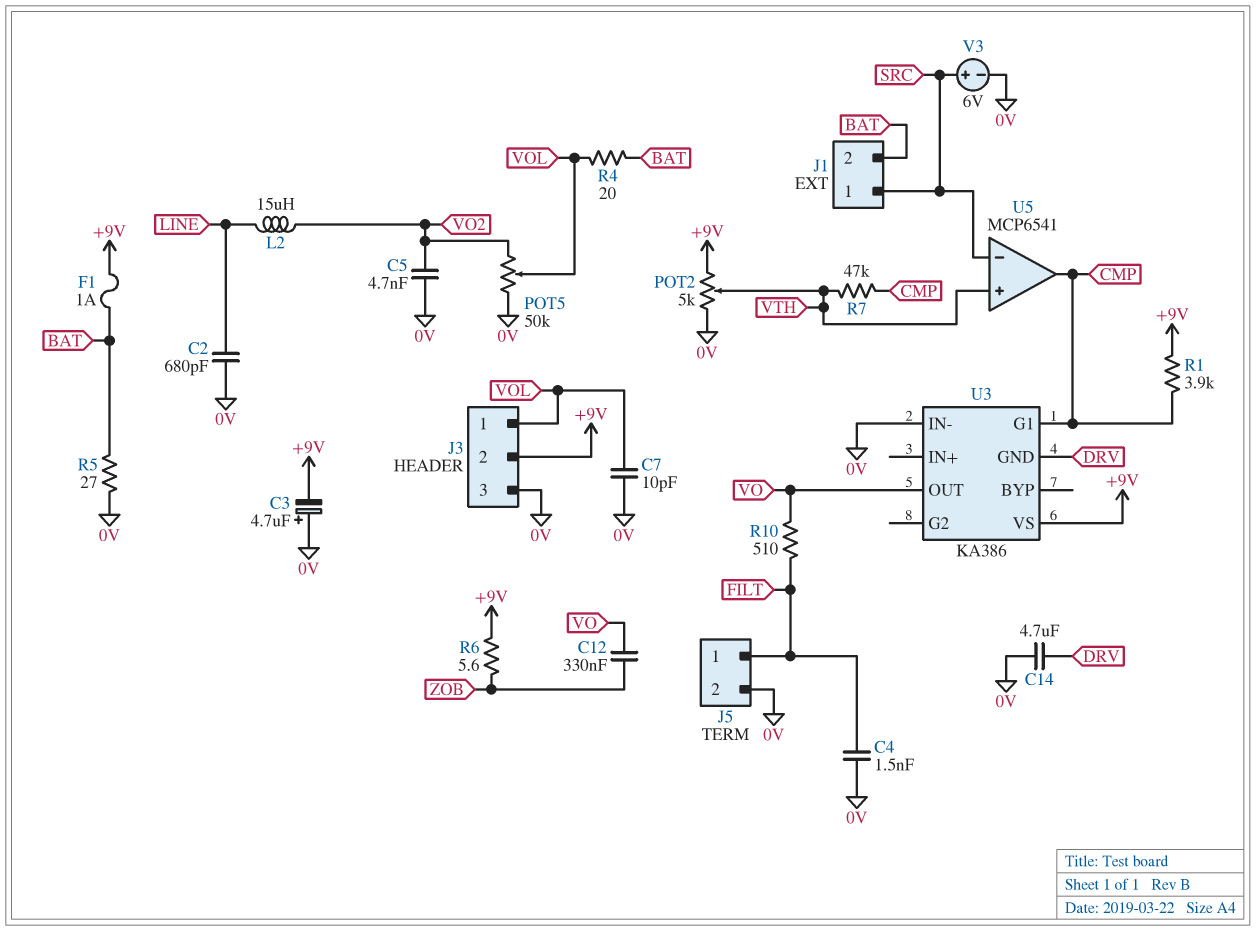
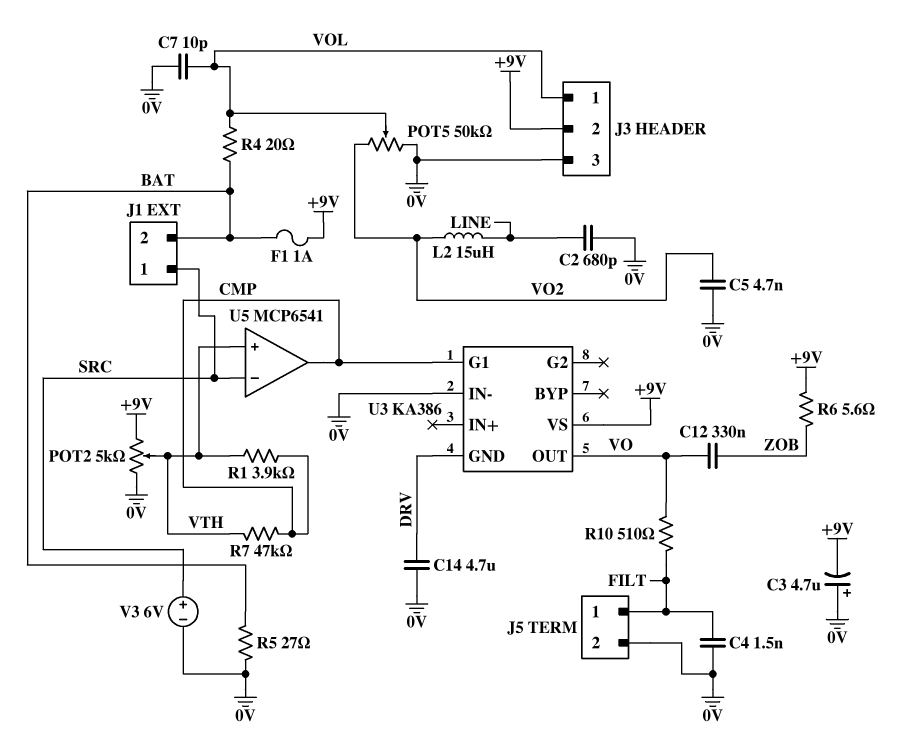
R1: 3.9k (+9V, CMP) -> 3.9k (CMP, VTH)

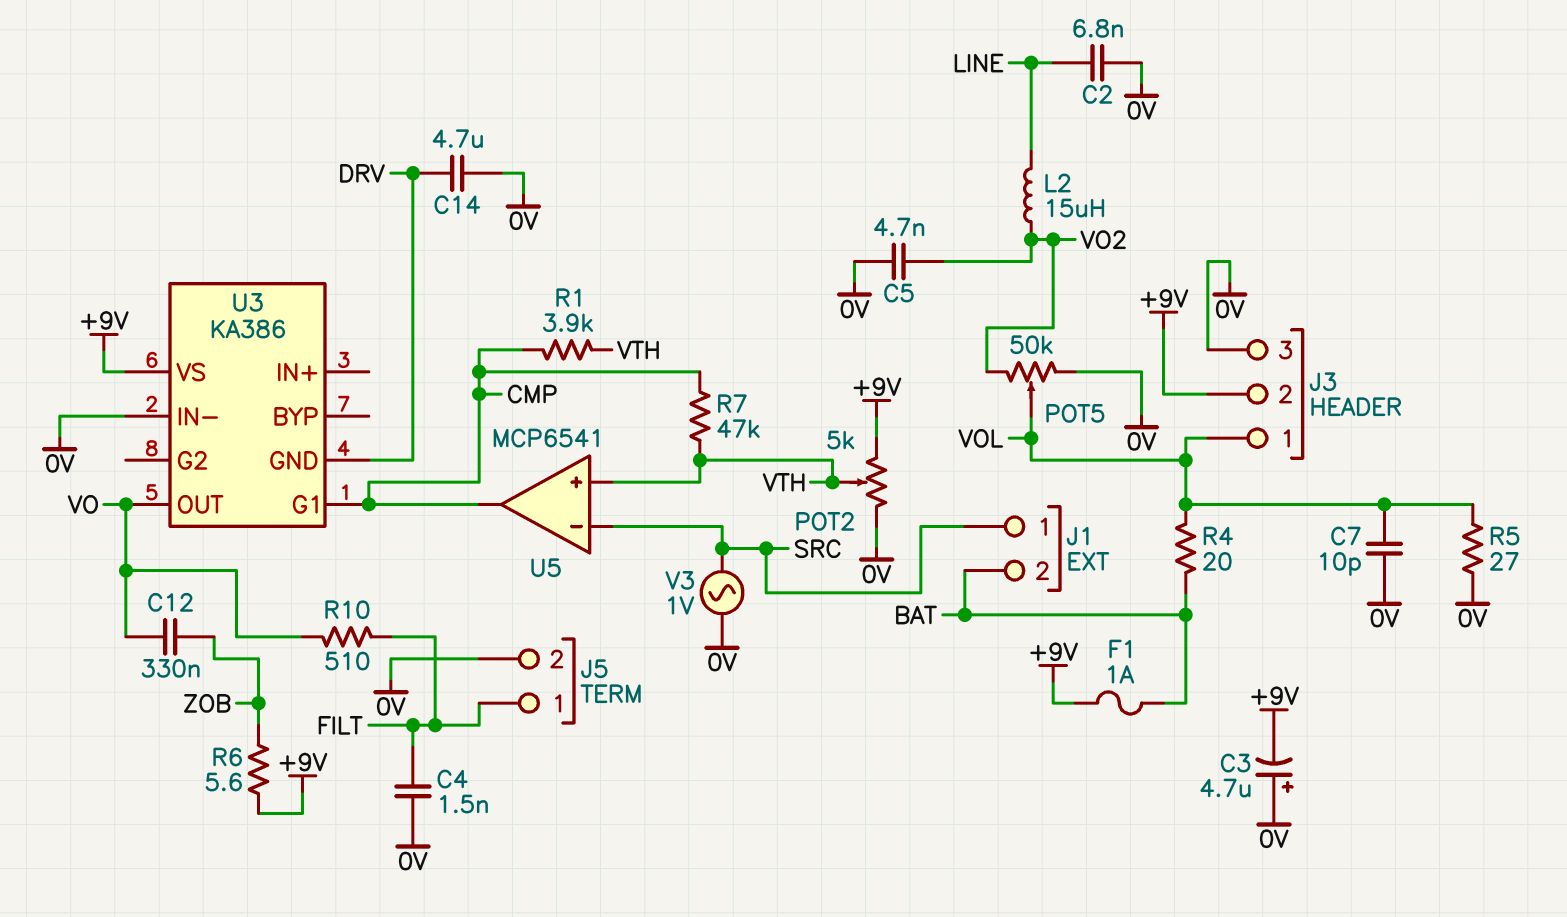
C2: 680pF (0V, LINE) -> 6.8nF (0V, LINE)
R5: 27 (0V, BAT) -> 27 (0V, VOL)
V3: 6V (plus SRC, minus 0V) -> AC 1V (0V, SRC)

